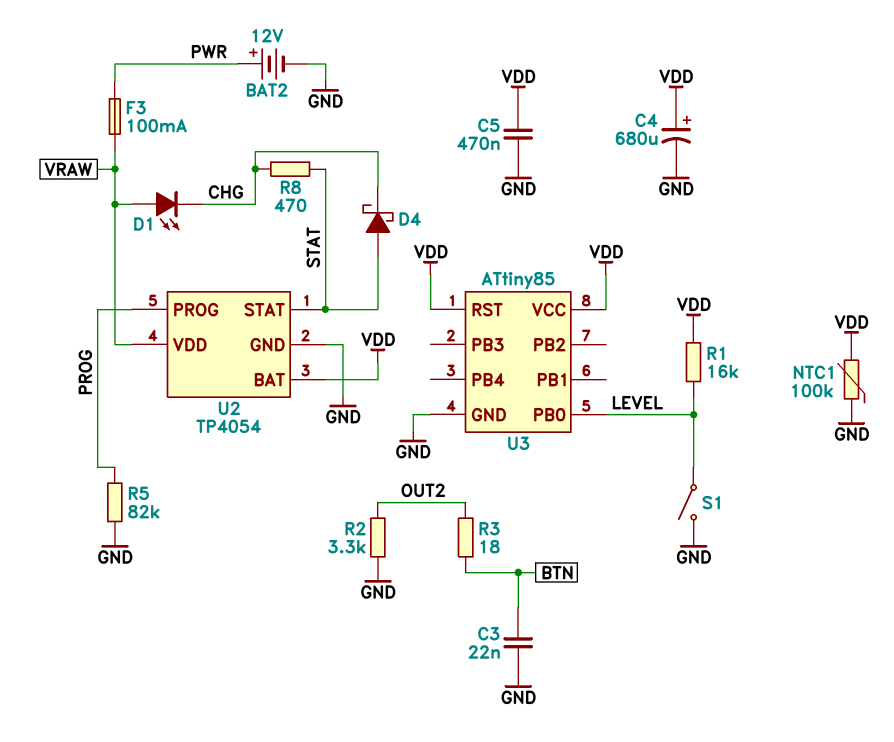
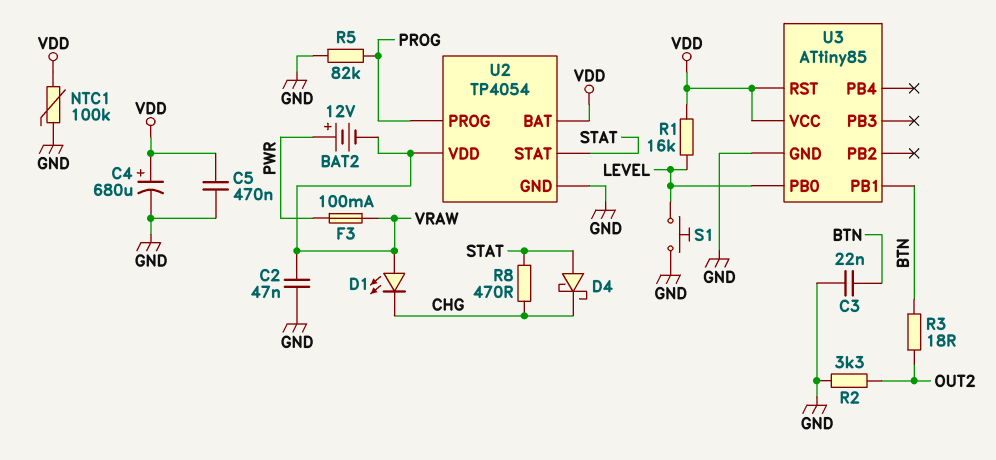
BAT2: 12V (plus PWR, minus GND) -> 12V (plus PWR, minus VRAW)
C2: none -> 47nF (GND, VRAW)
S1: switch (GND, LEVEL) -> button (GND, LEVEL)
U3 pin PB1: none -> BTN

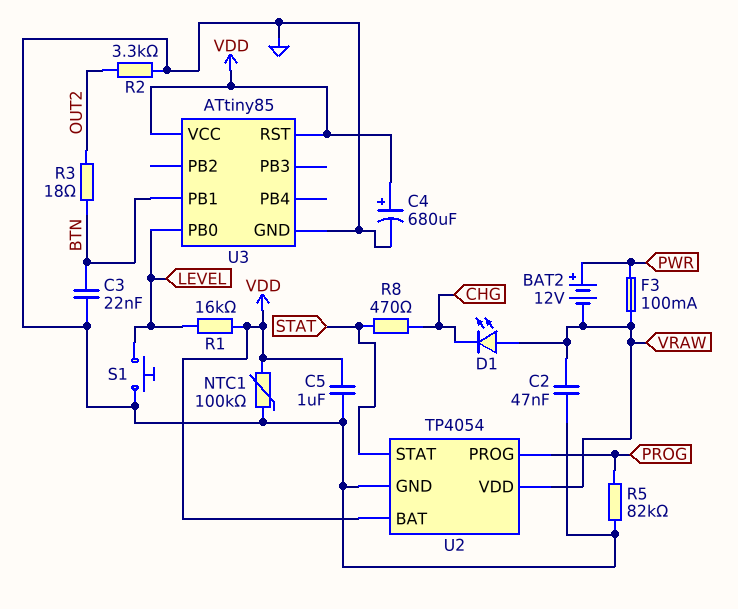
C5: 470nF (GND, VDD) -> 1uF (GND, VDD)
D4: schottky (A STAT, K CHG) -> none

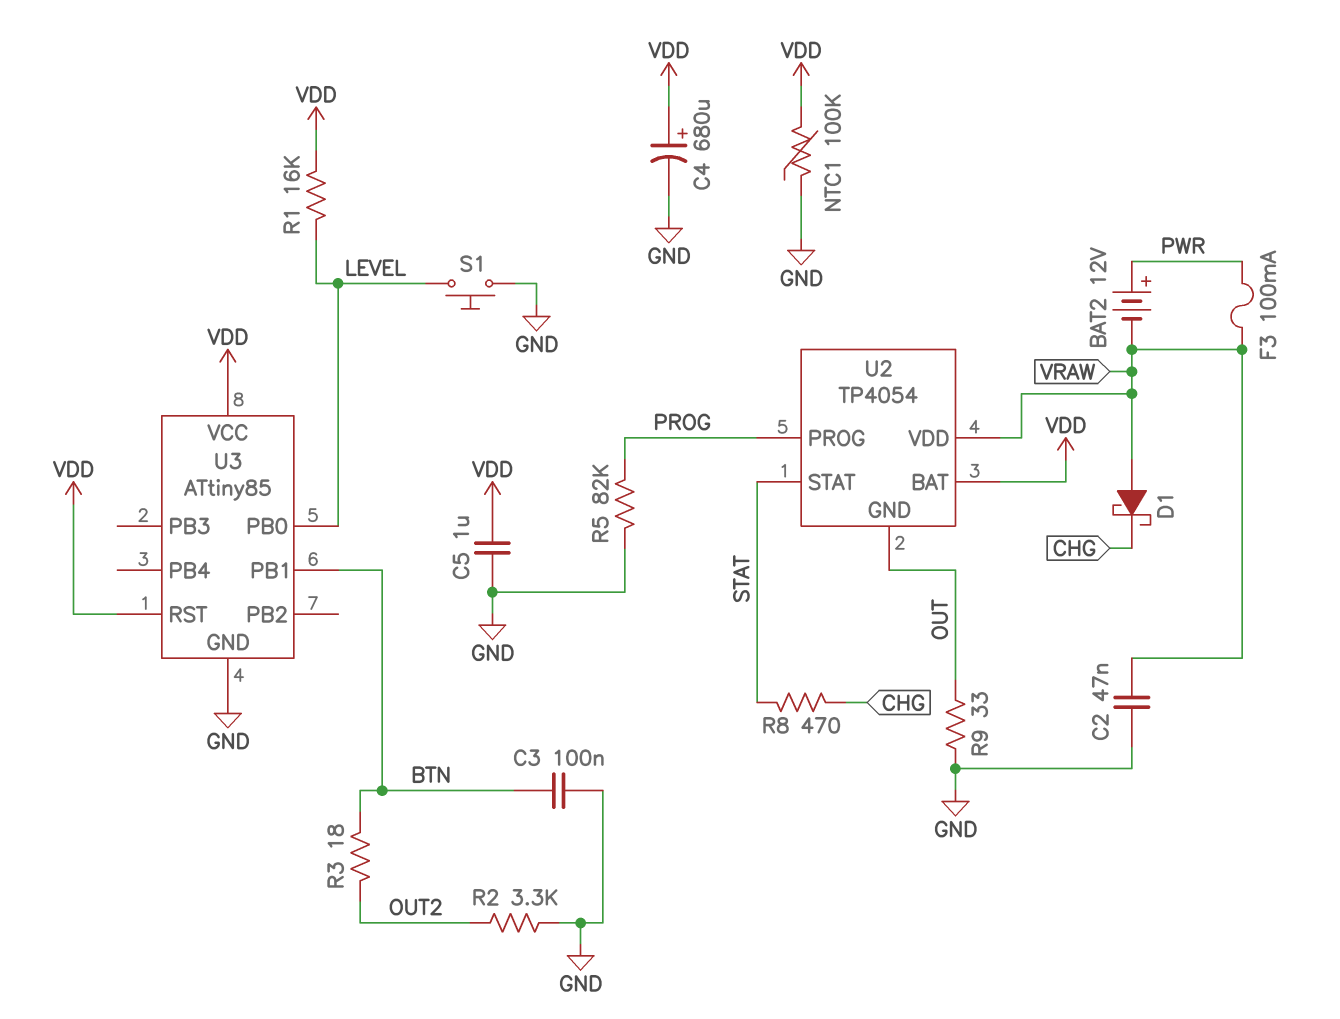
C3: 22nF (BTN, GND) -> 100nF (BTN, GND)
D1: LED (A VRAW, K CHG) -> schottky (A VRAW, K CHG)
R9: none -> 33 (GND, OUT)
U2 pin GND: GND -> OUT

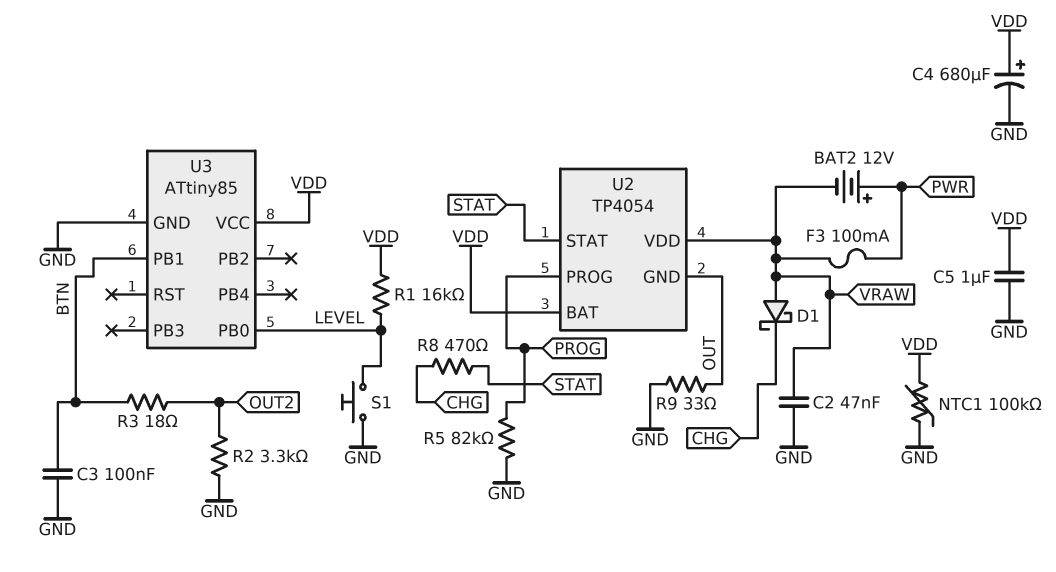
U3 pin RST: VDD -> none

